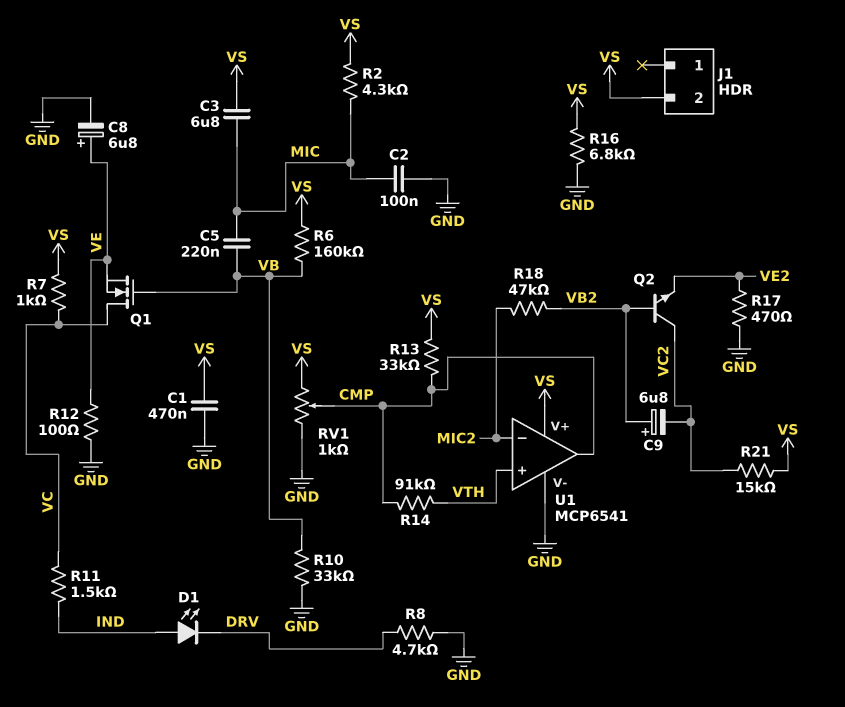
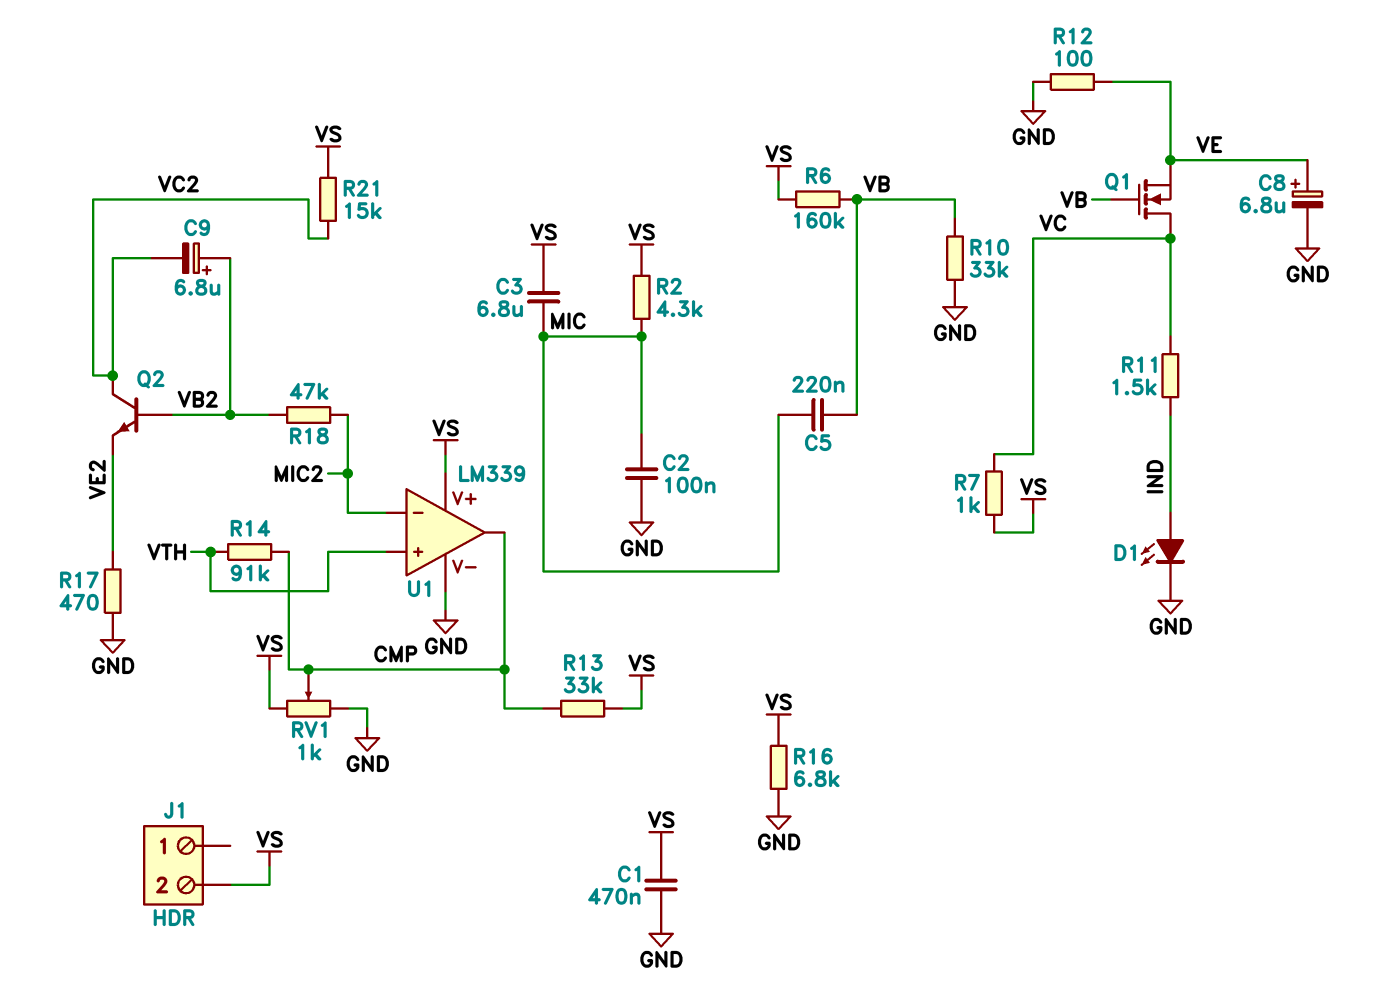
D1: LED (A IND, K DRV) -> LED (A IND, K GND)
R8: 4.7k (DRV, GND) -> none
U1: MCP6541 -> LM339

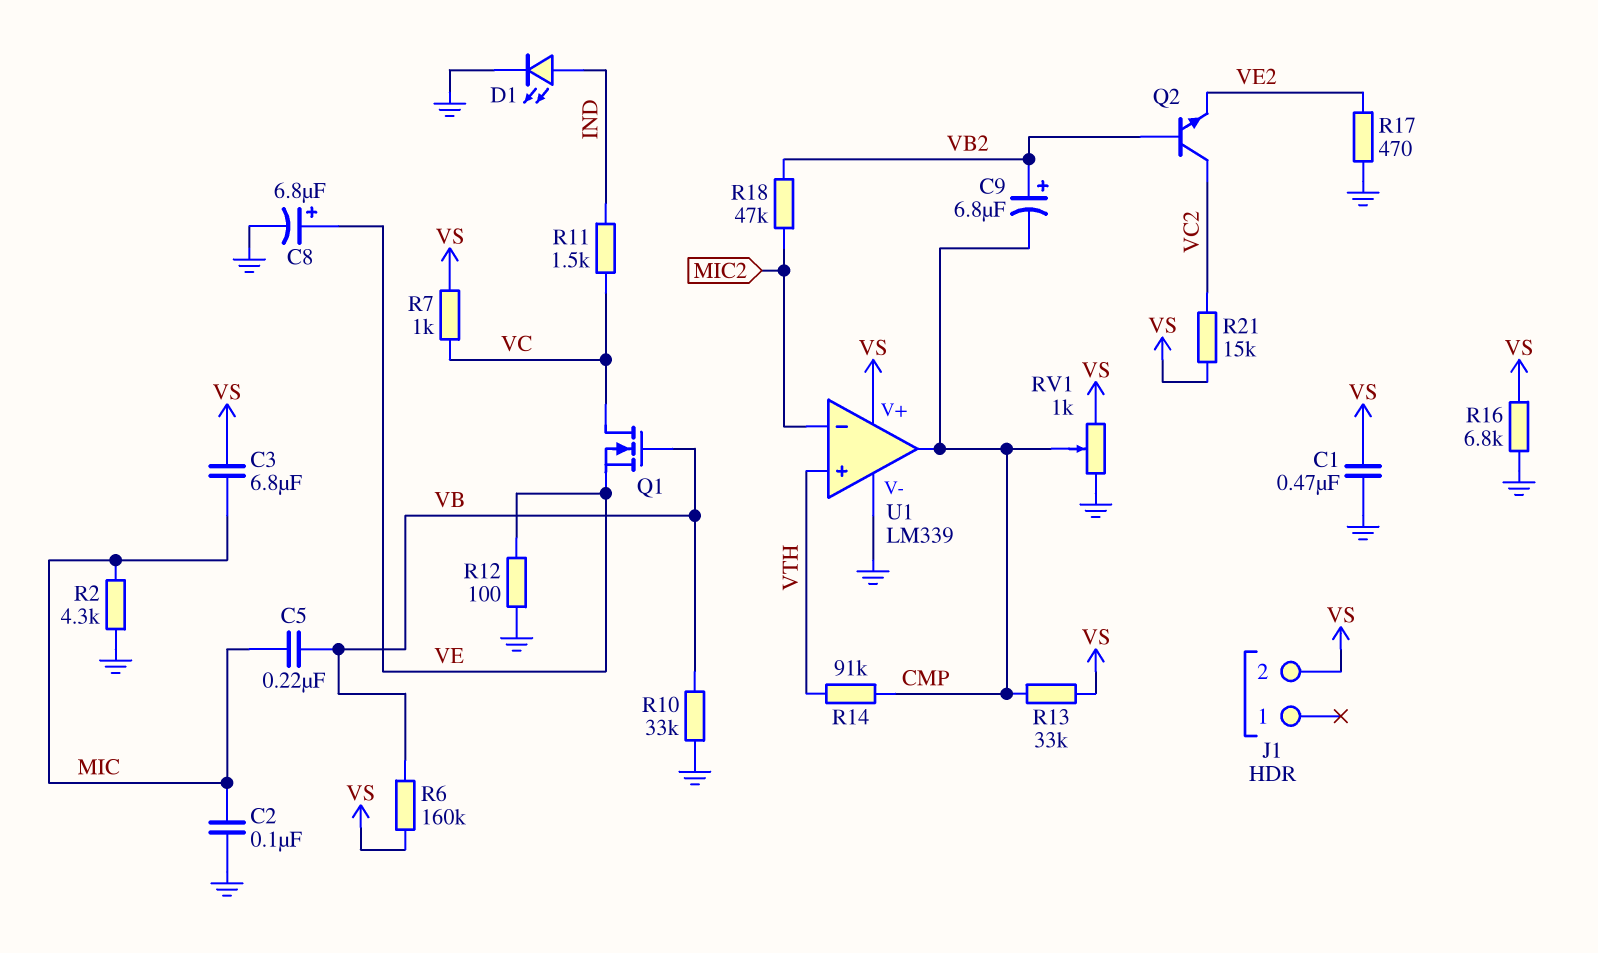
C9: 6.8uF (plus VB2, minus VC2) -> 6.8uF (plus VB2, minus CMP)
R2: 4.3k (MIC, VS) -> 4.3k (GND, MIC)

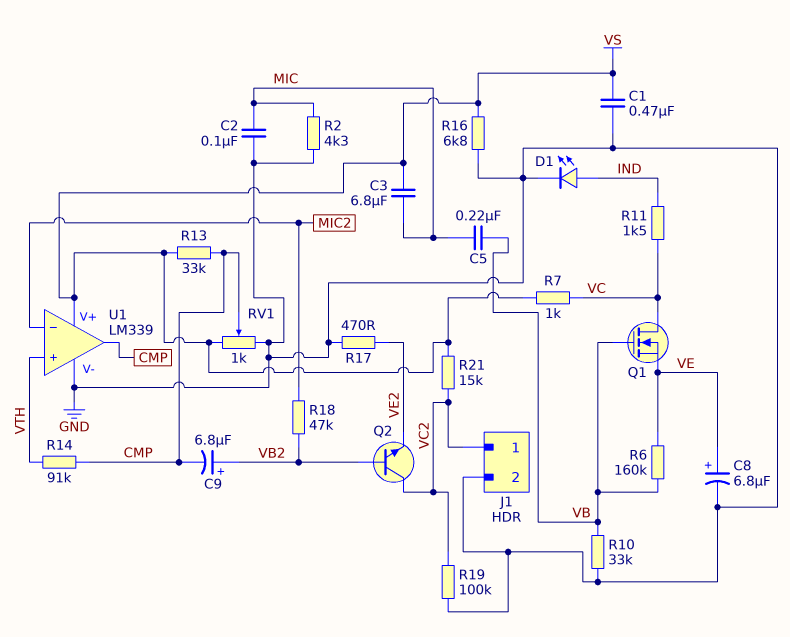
J1 pin 1: none -> VC2
J1 pin 2: VS -> GND
R6: 160k (VB, VS) -> 160k (VB, VE)
R12: 100 (GND, VE) -> none
R19: none -> 100k (GND, VC2)

